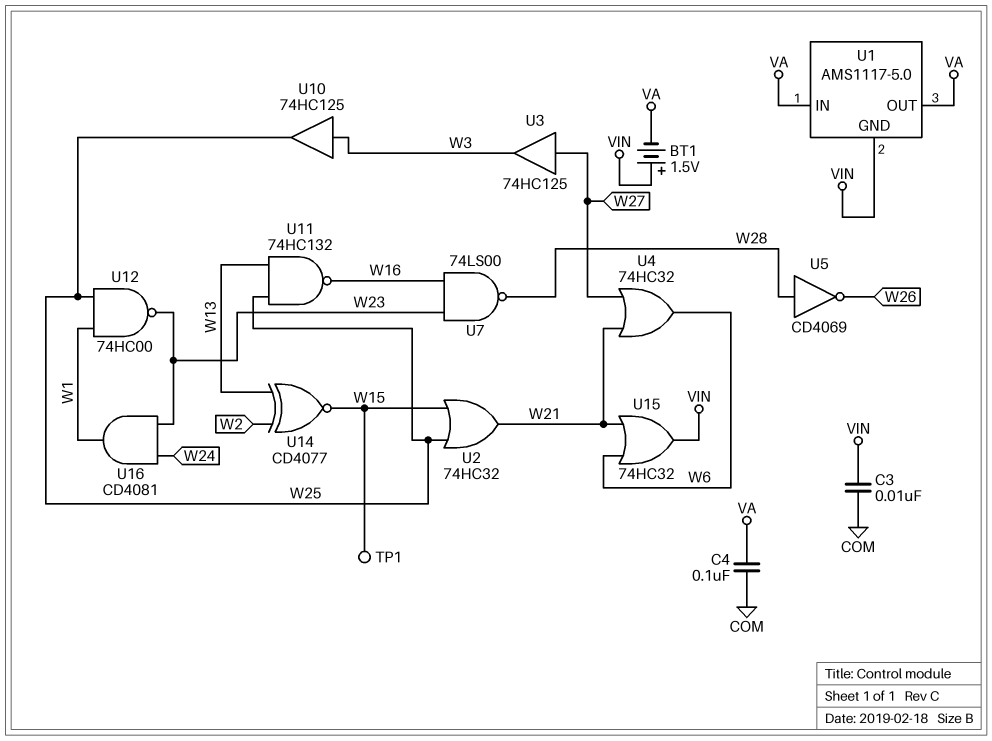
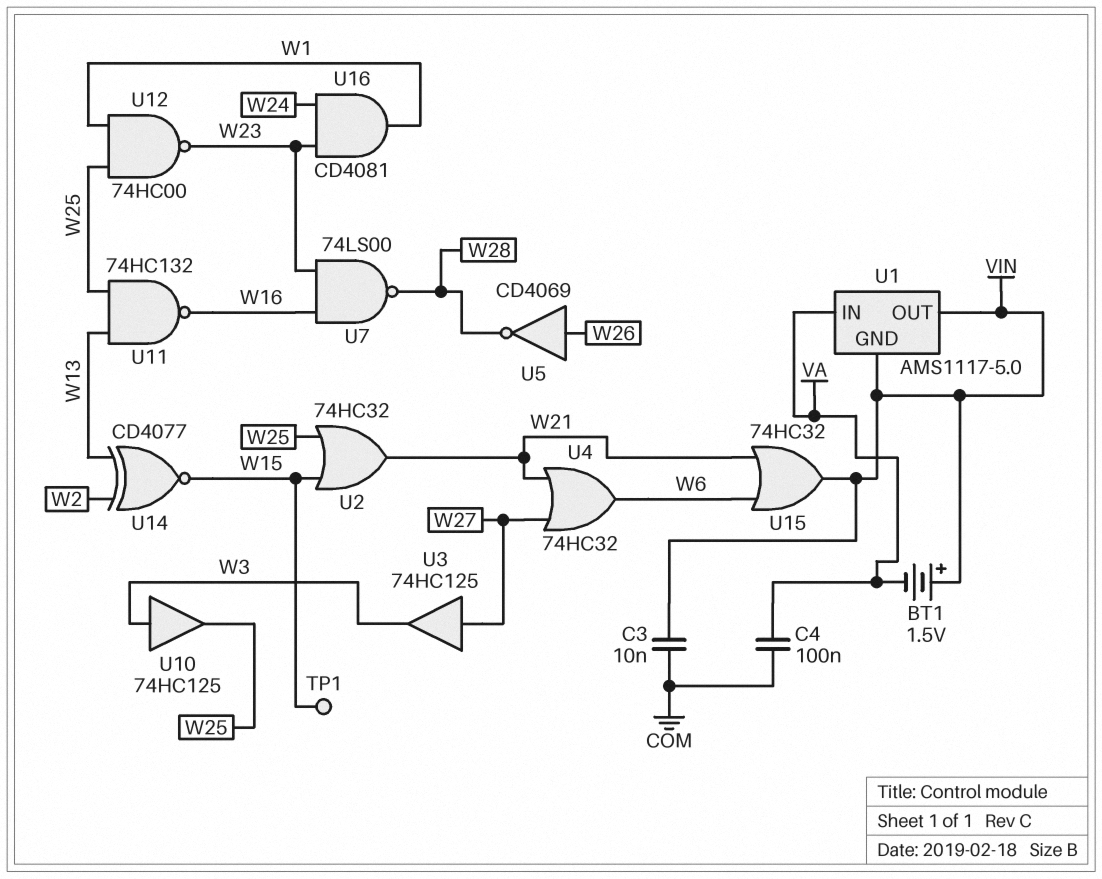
U1 pin OUT: VA -> VIN
U5: NOT CD4069 (in W28, out W26) -> NOT CD4069 (in W26, out W28)

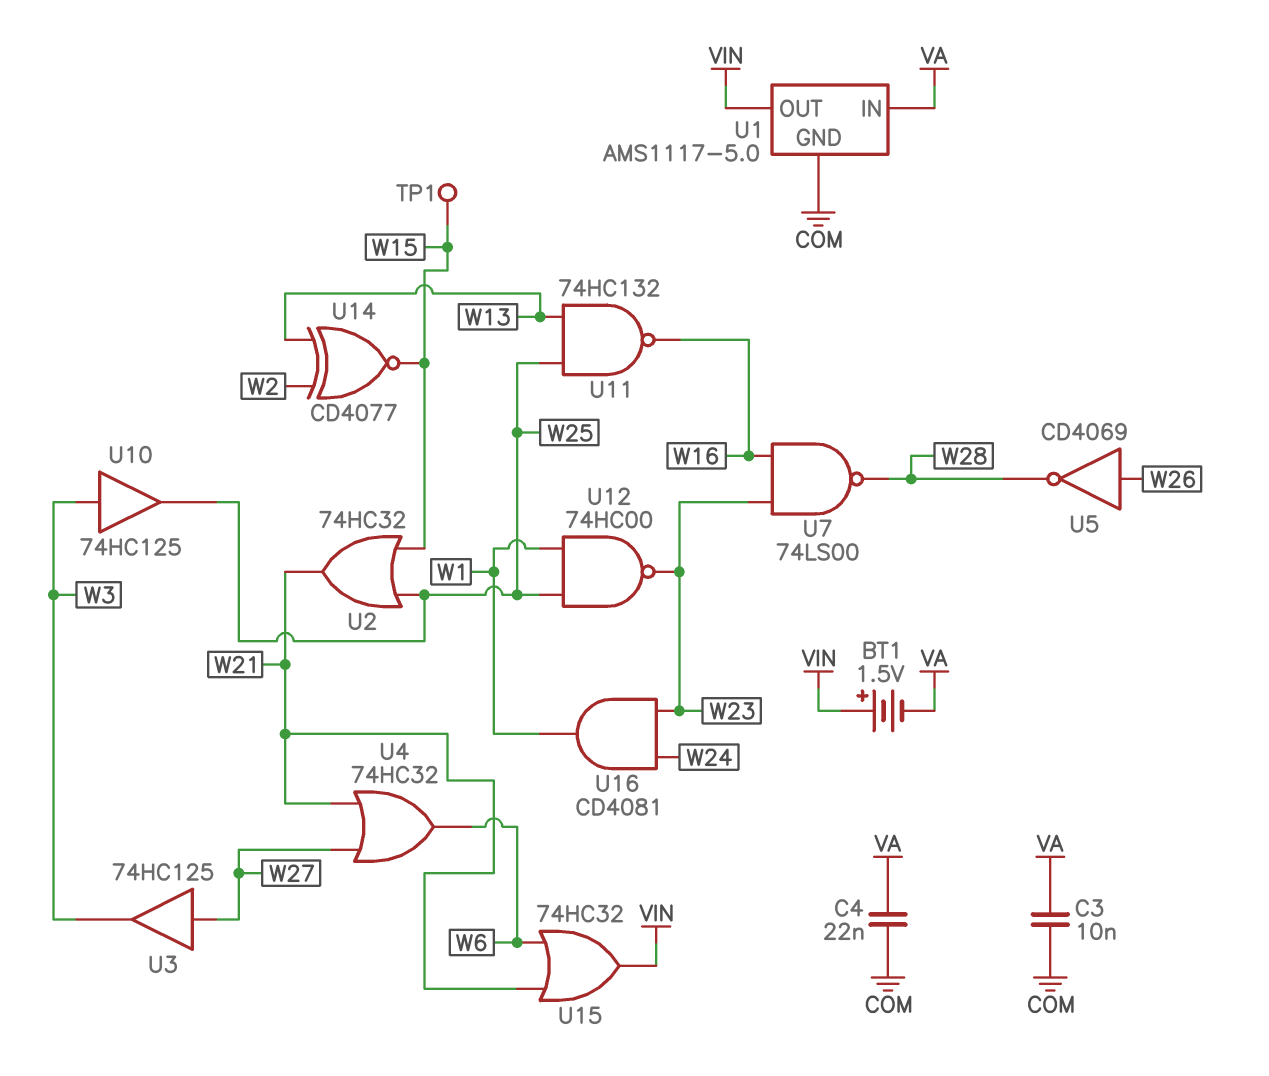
C3: 10nF (COM, VIN) -> 10nF (COM, VA)
C4: 100nF (COM, VA) -> 22nF (COM, VA)
U1 pin GND: VIN -> COM

